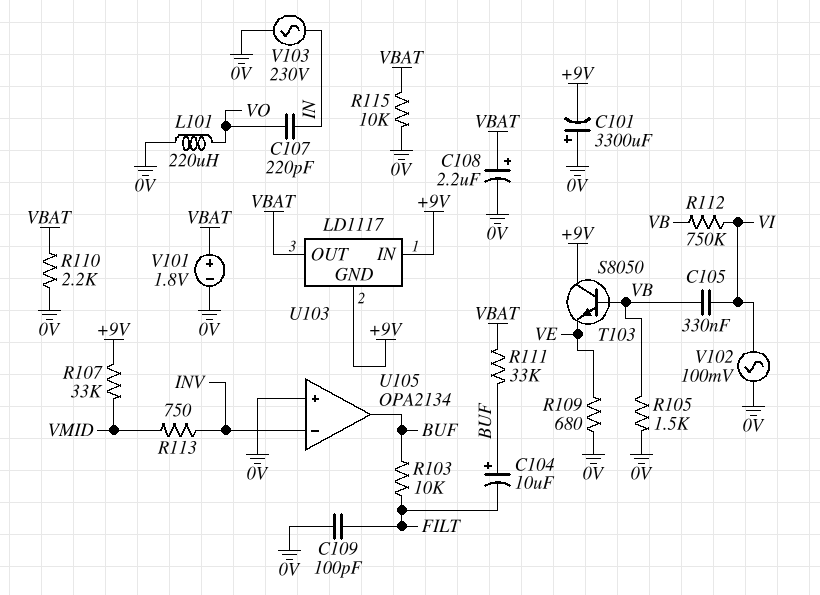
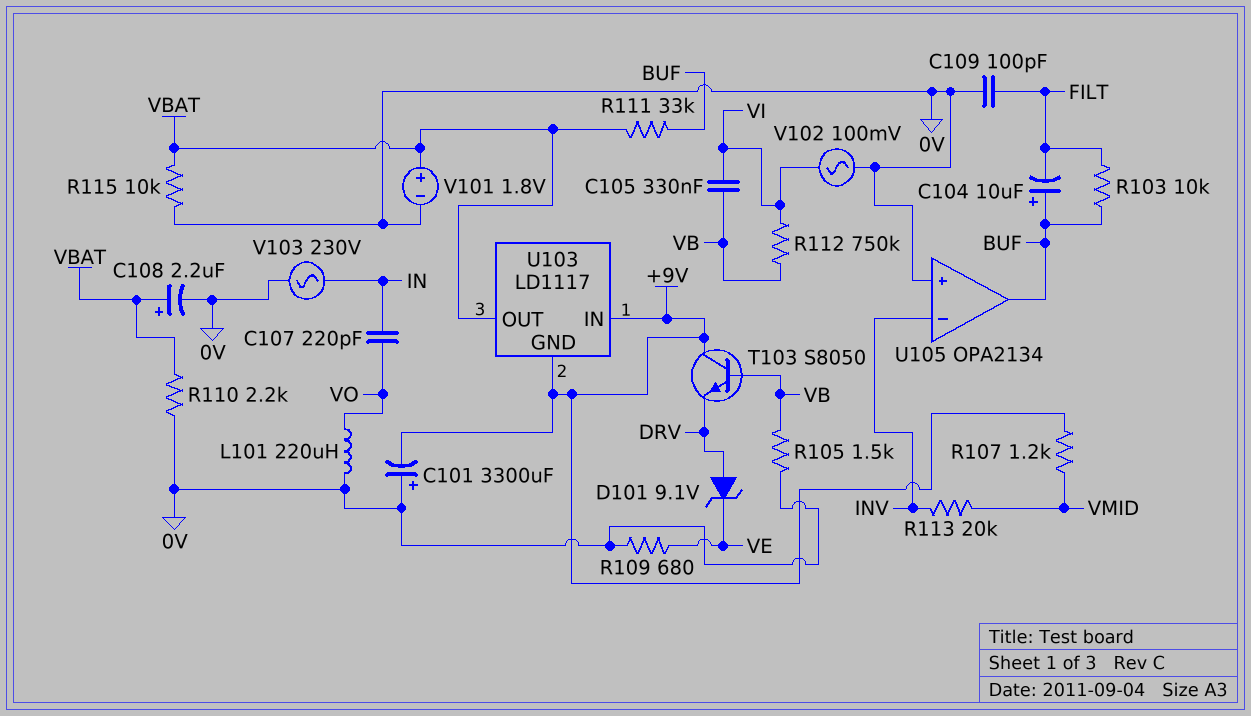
D101: none -> zener 9.1V (A DRV, K VE)
R107: 33k (+9V, VMID) -> 1.2k (+9V, VMID)
R113: 750 (INV, VMID) -> 20k (INV, VMID)
T103: NPN S8050 (B VB, C +9V, E VE) -> NPN S8050 (B VB, C +9V, E DRV)

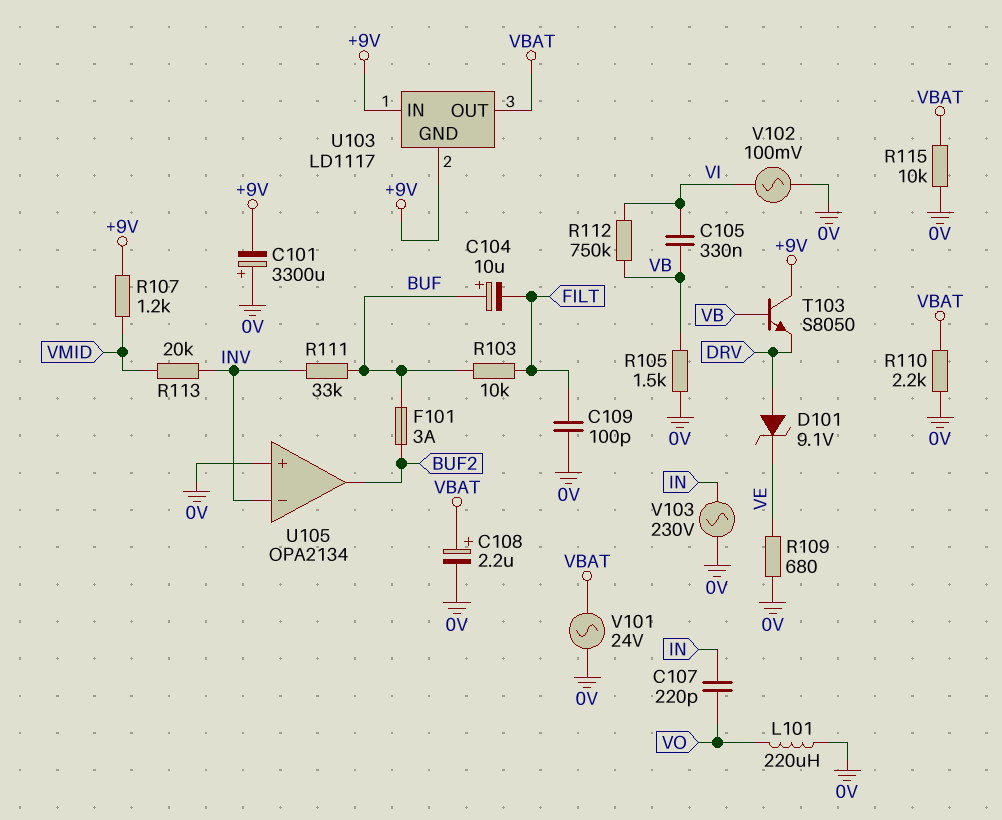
F101: none -> 3A (BUF, BUF2)
R111: 33k (BUF, VBAT) -> 33k (BUF, INV)
U105 pin out: BUF -> BUF2
V101: 1.8V (plus VBAT, minus 0V) -> AC 24V (0V, VBAT)

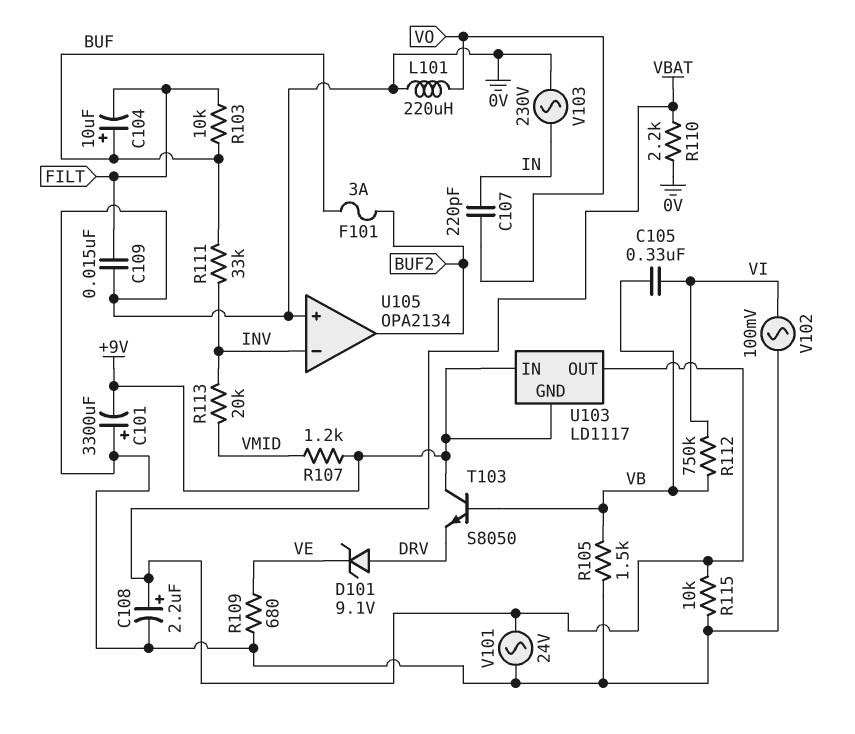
C109: 100pF (0V, FILT) -> 15nF (0V, FILT)

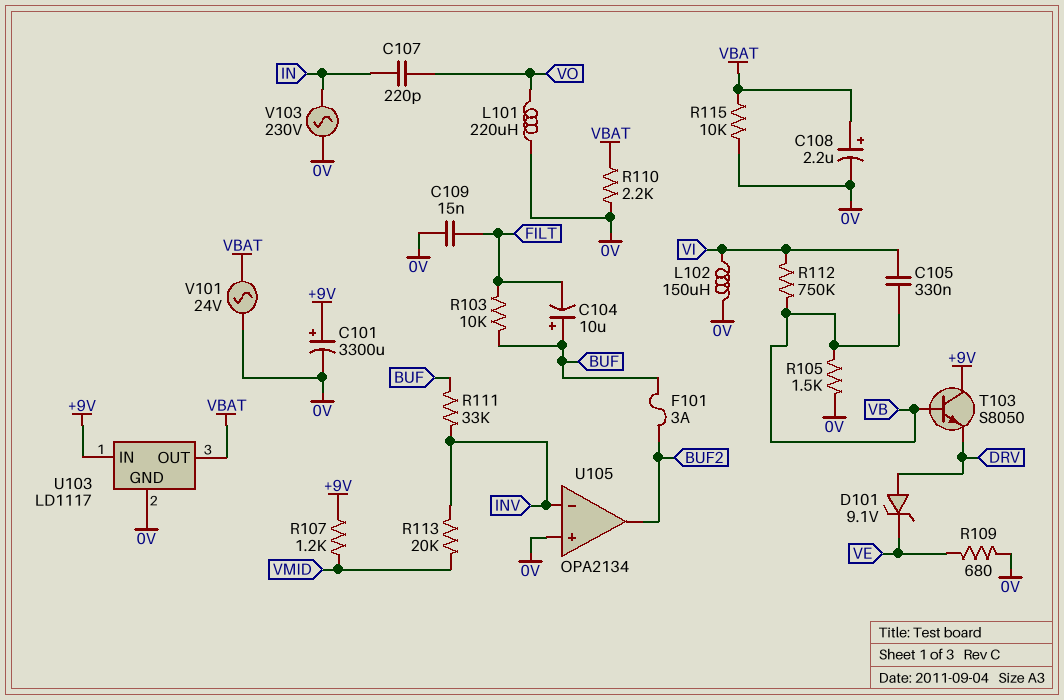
C101: 3300uF (plus 0V, minus +9V) -> 3300uF (plus +9V, minus 0V)
L102: none -> 150uH (0V, VI)
U103 pin GND: +9V -> 0V
V102: AC 100mV (0V, VI) -> none

